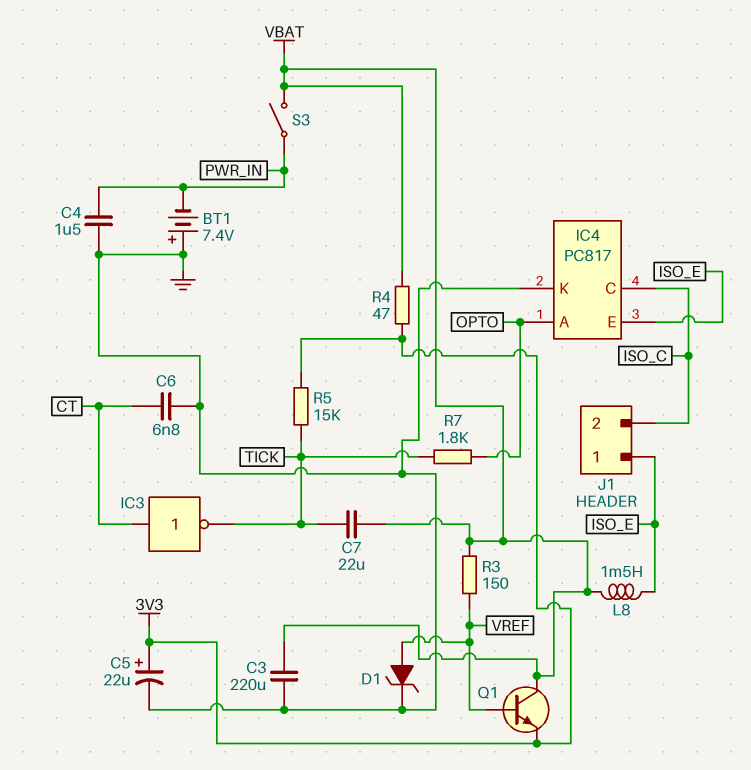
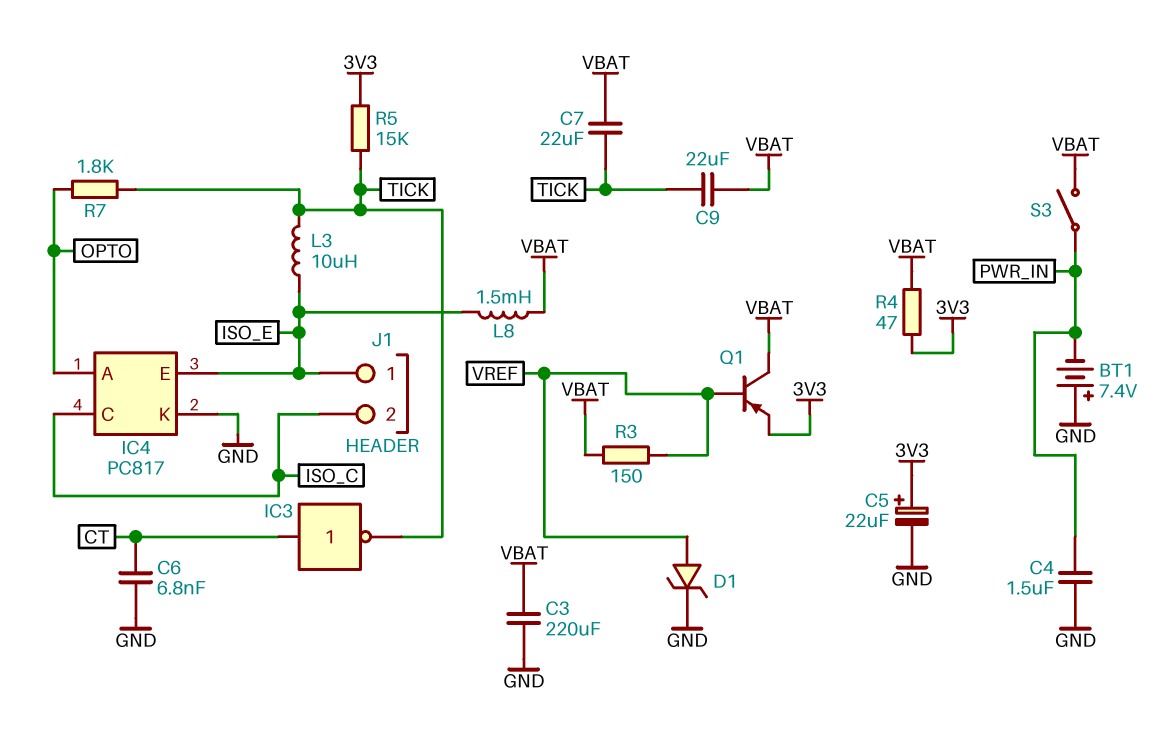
C9: none -> 22uF (TICK, VBAT)
L3: none -> 10uH (ISO_E, TICK)
Q1: NPN (B VREF, C VBAT, E 3V3) -> PNP (B VREF, C VBAT, E 3V3)

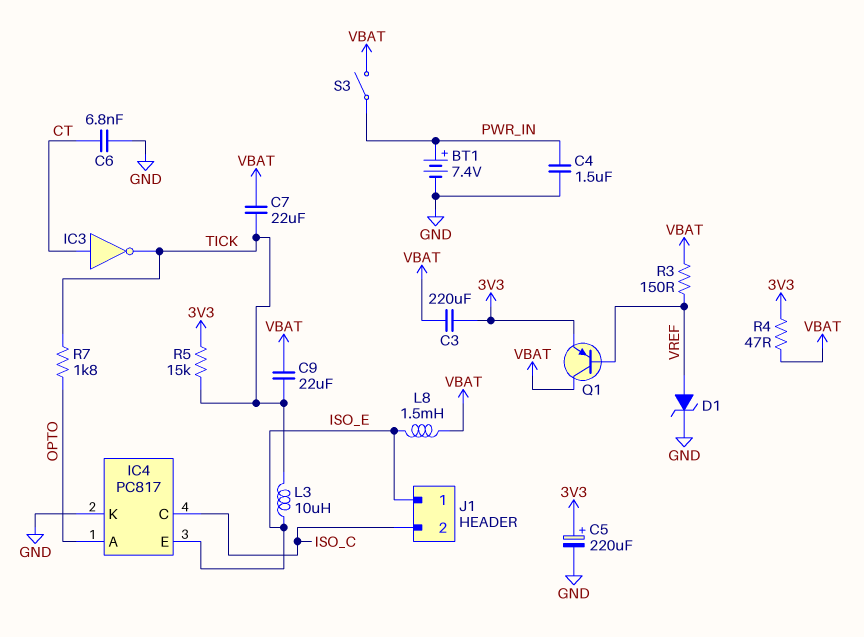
BT1: 7.4V (plus GND, minus PWR_IN) -> 7.4V (plus PWR_IN, minus GND)
C3: 220uF (GND, VBAT) -> 220uF (3V3, VBAT)
C5: 22uF (plus 3V3, minus GND) -> 220uF (plus 3V3, minus GND)

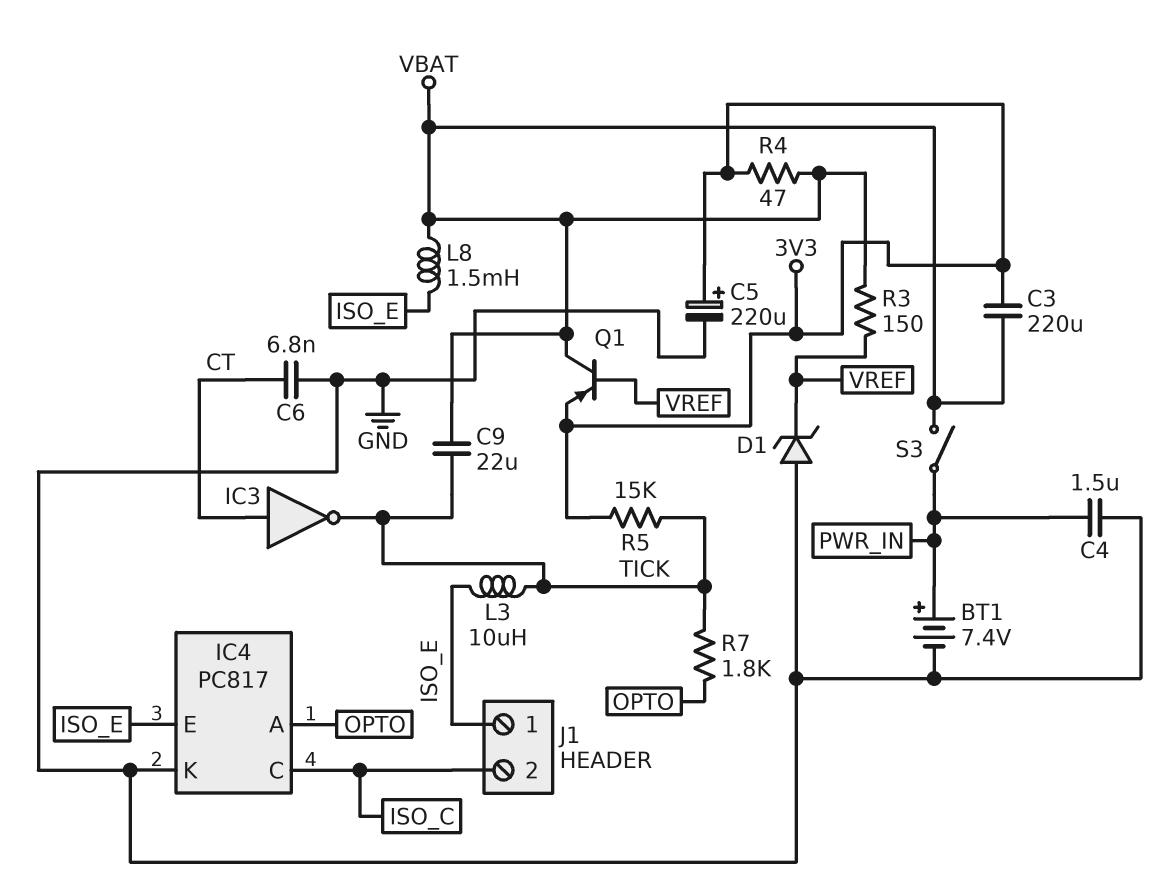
C7: 22uF (TICK, VBAT) -> none
D1: zener (A VREF, K GND) -> zener (A GND, K VREF)

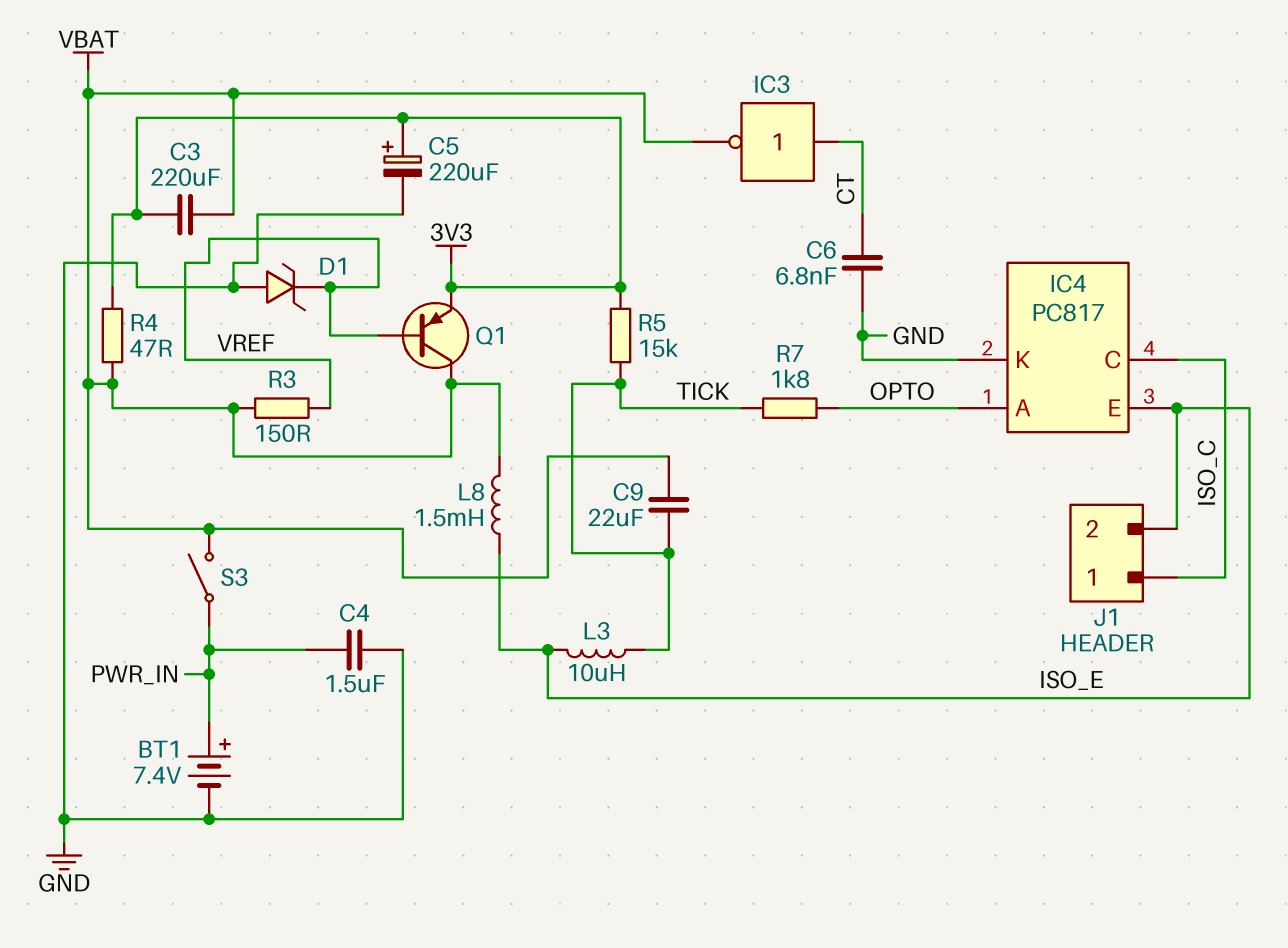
IC3: NOT (in CT, out TICK) -> NOT (in CT, out VBAT)
J1 pin 1: ISO_E -> ISO_C
J1 pin 2: ISO_C -> ISO_E

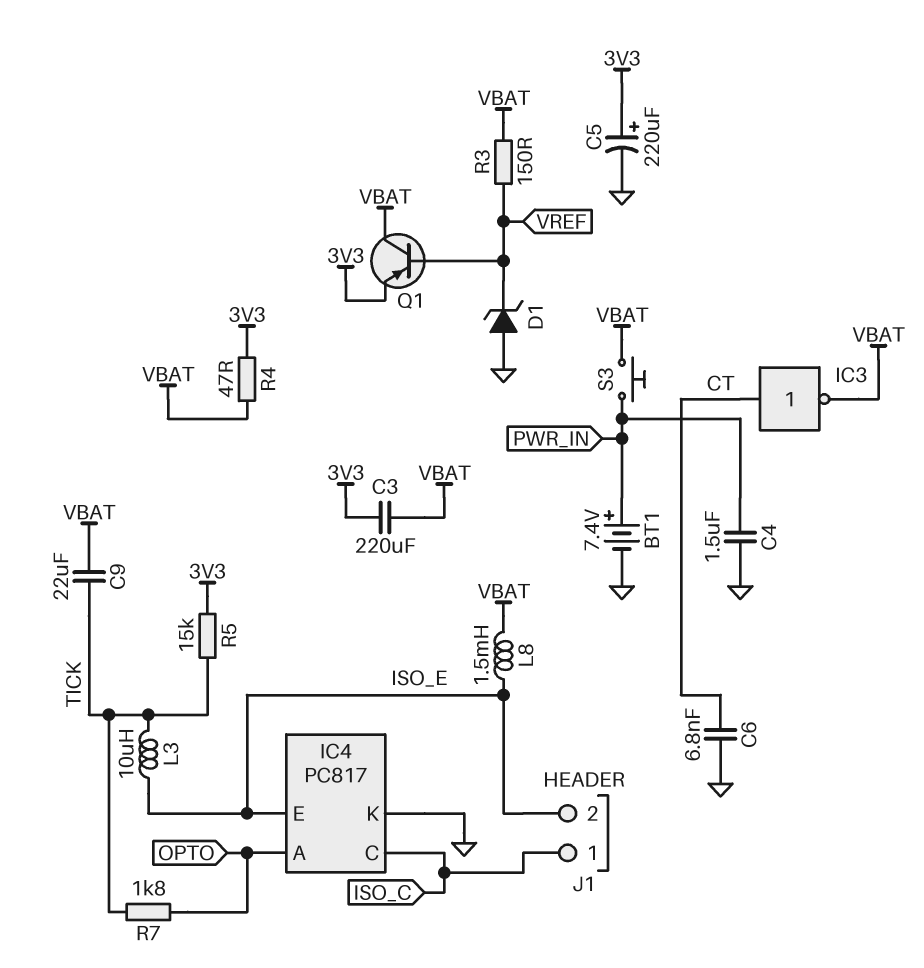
S3: switch (PWR_IN, VBAT) -> button (PWR_IN, VBAT)

